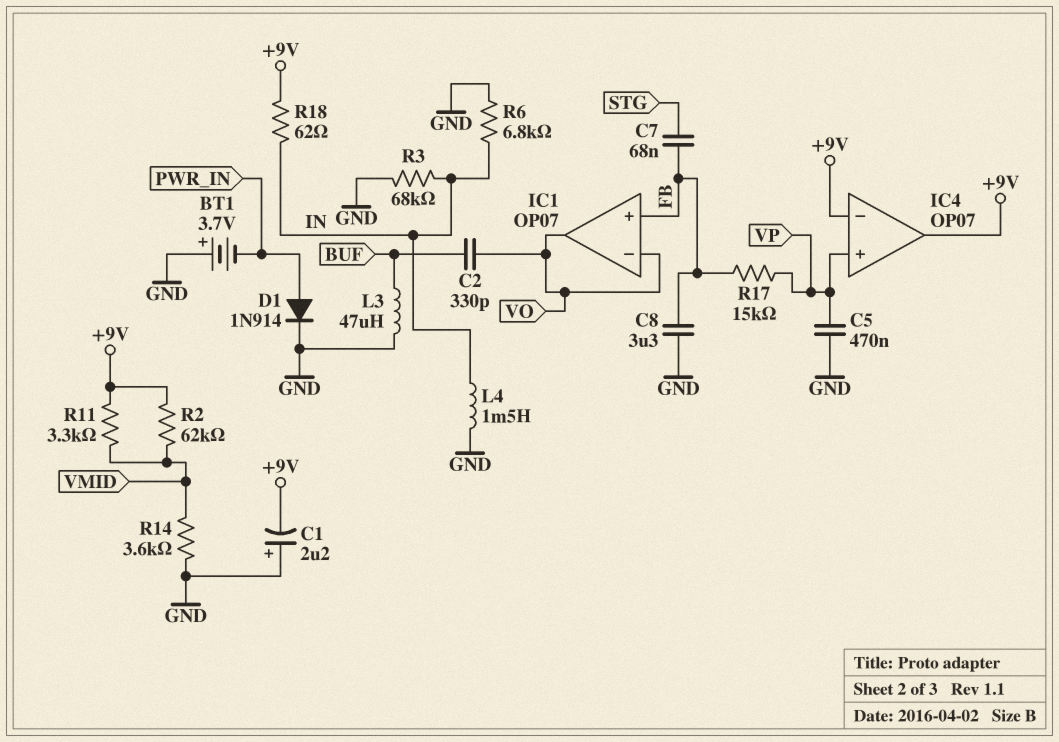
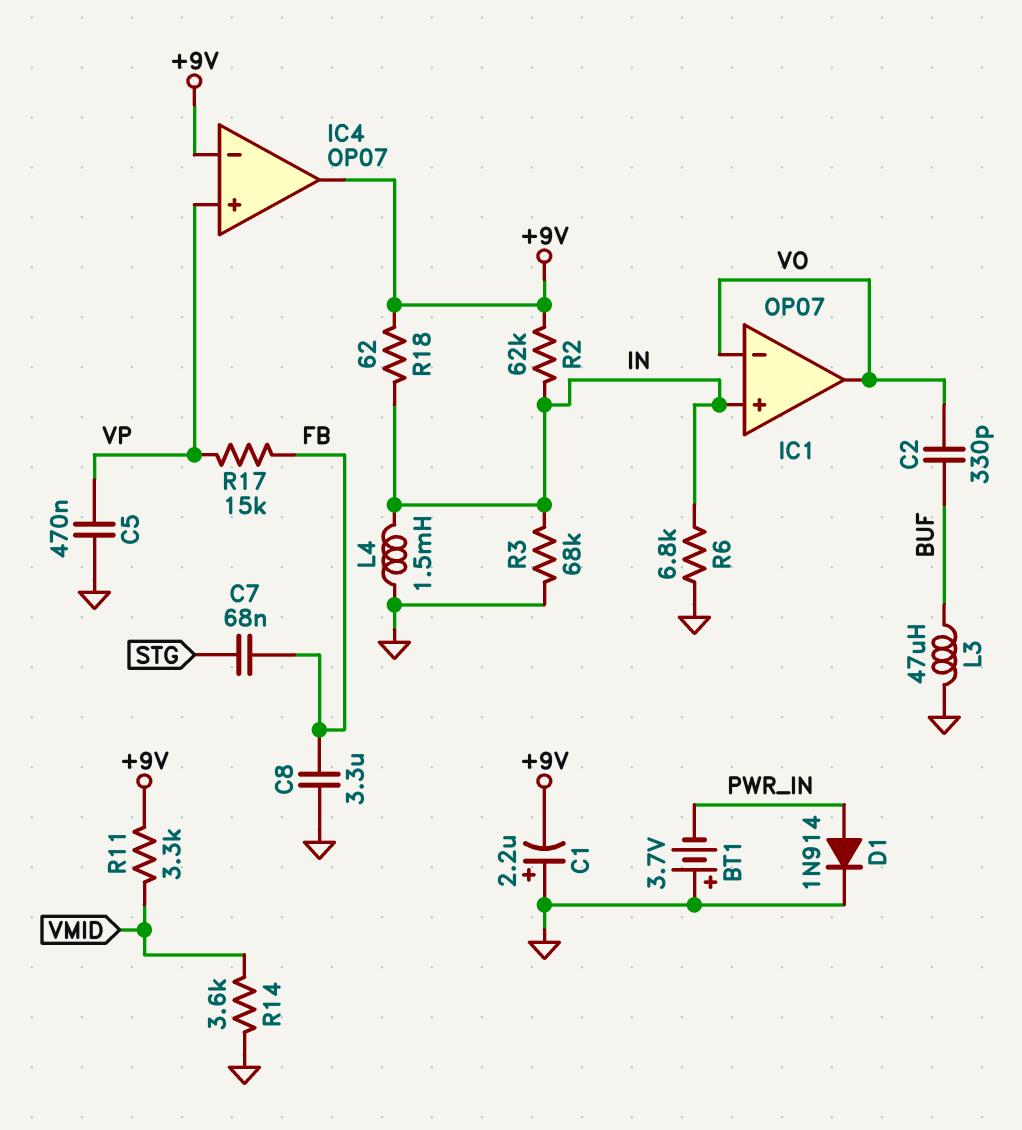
IC1 pin in+: FB -> IN
R2: 62k (+9V, VMID) -> 62k (+9V, IN)

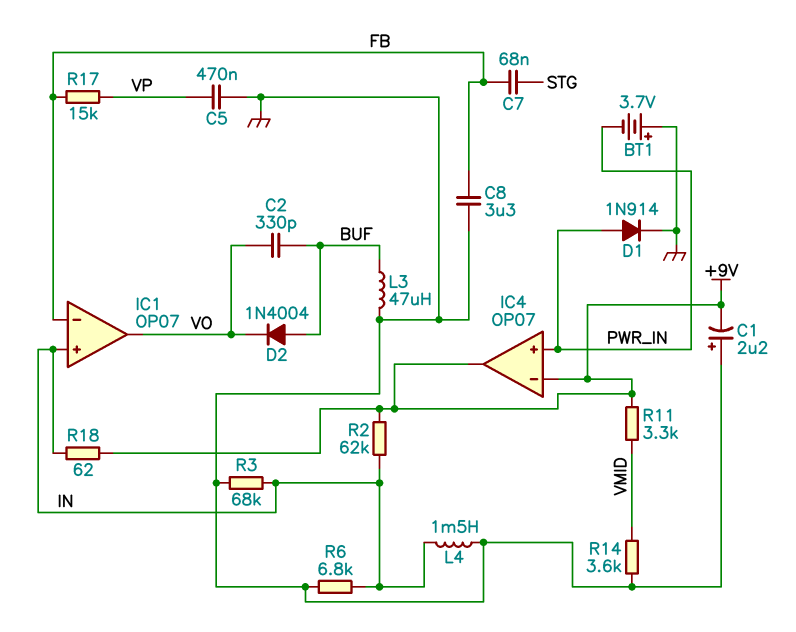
D2: none -> diode 1N4004 (A BUF, K VO)
IC1 pin in-: VO -> FB
IC4 pin in+: VP -> PWR_IN

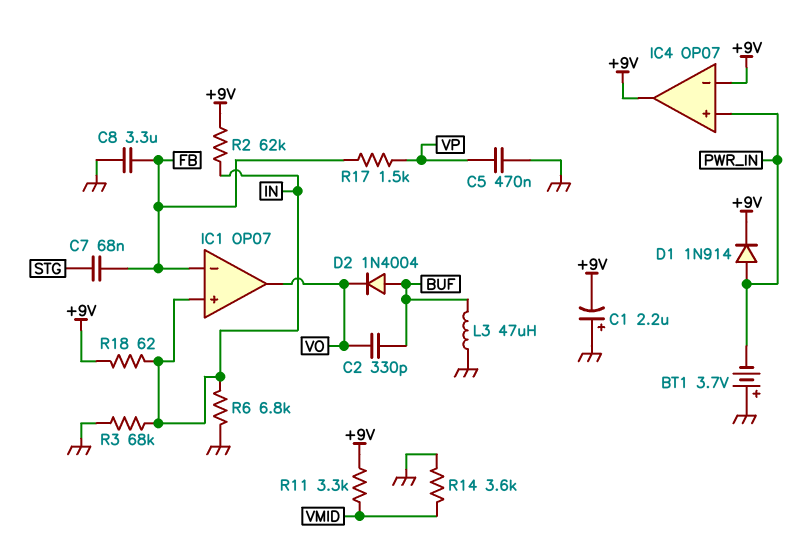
D1: diode 1N914 (A PWR_IN, K GND) -> diode 1N914 (A PWR_IN, K +9V)
L4: 1.5mH (GND, IN) -> none
R17: 15k (FB, VP) -> 1.5k (FB, VP)

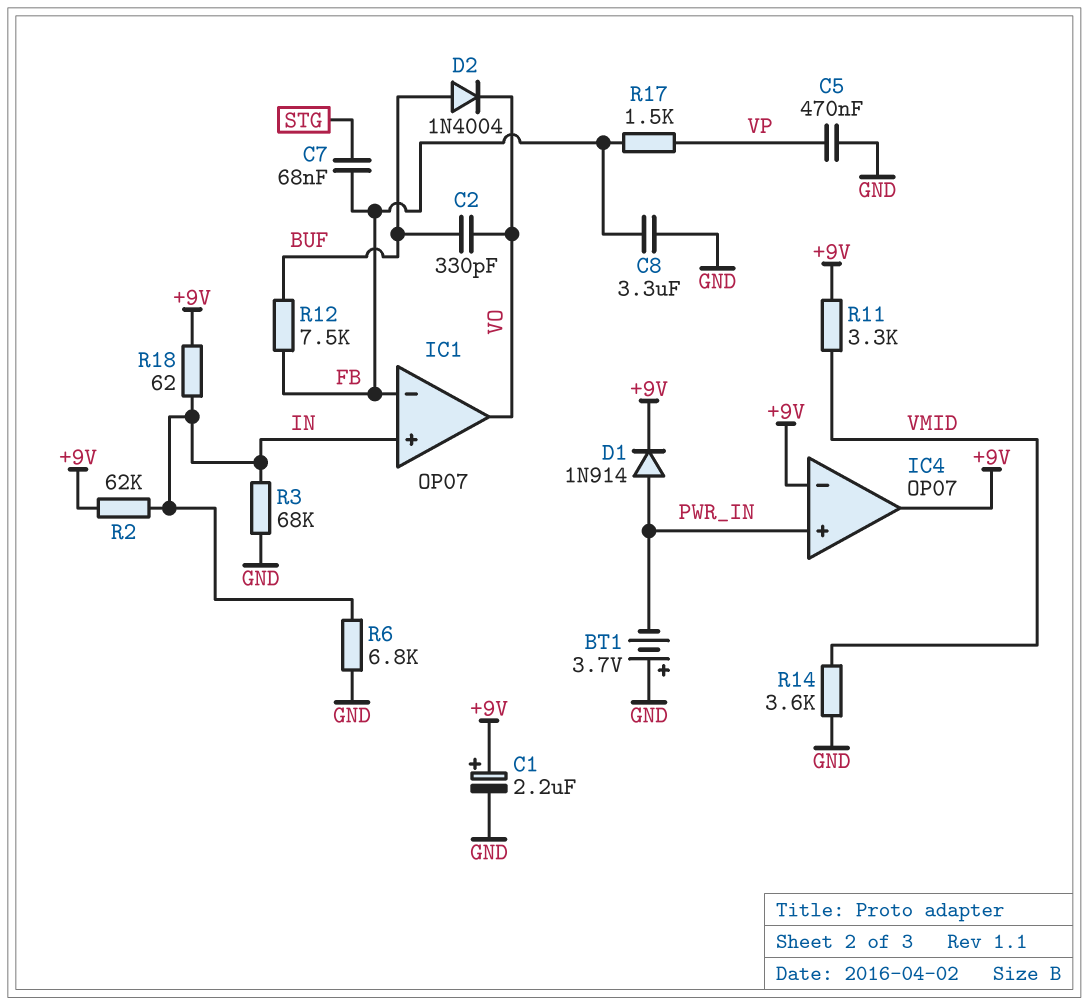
C1: 2.2uF (plus GND, minus +9V) -> 2.2uF (plus +9V, minus GND)
L3: 47uH (BUF, GND) -> none
R12: none -> 7.5k (BUF, FB)

